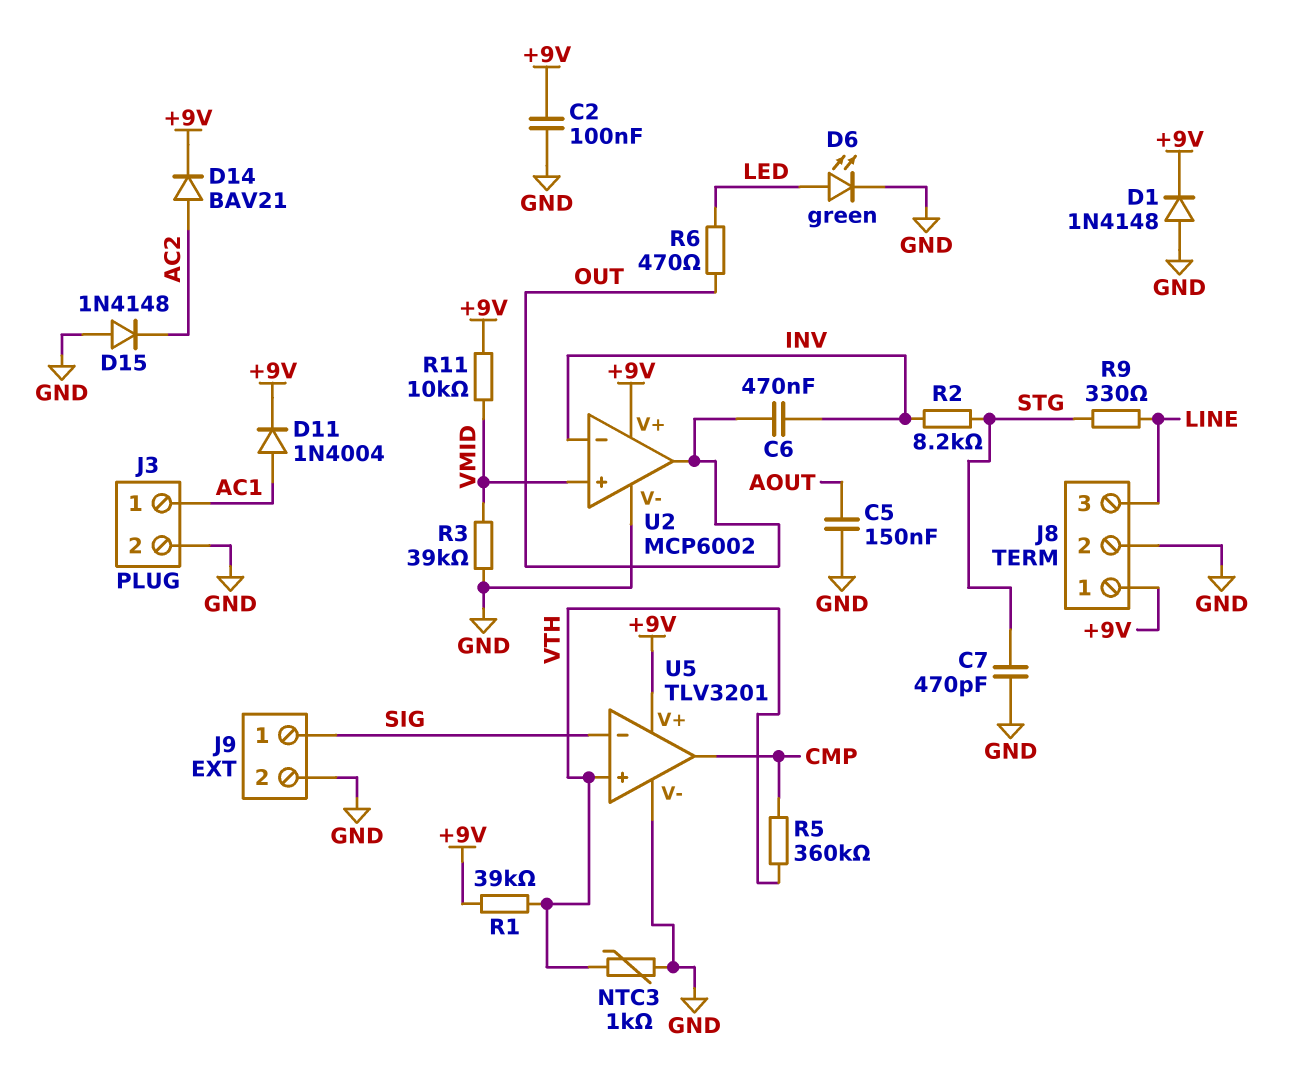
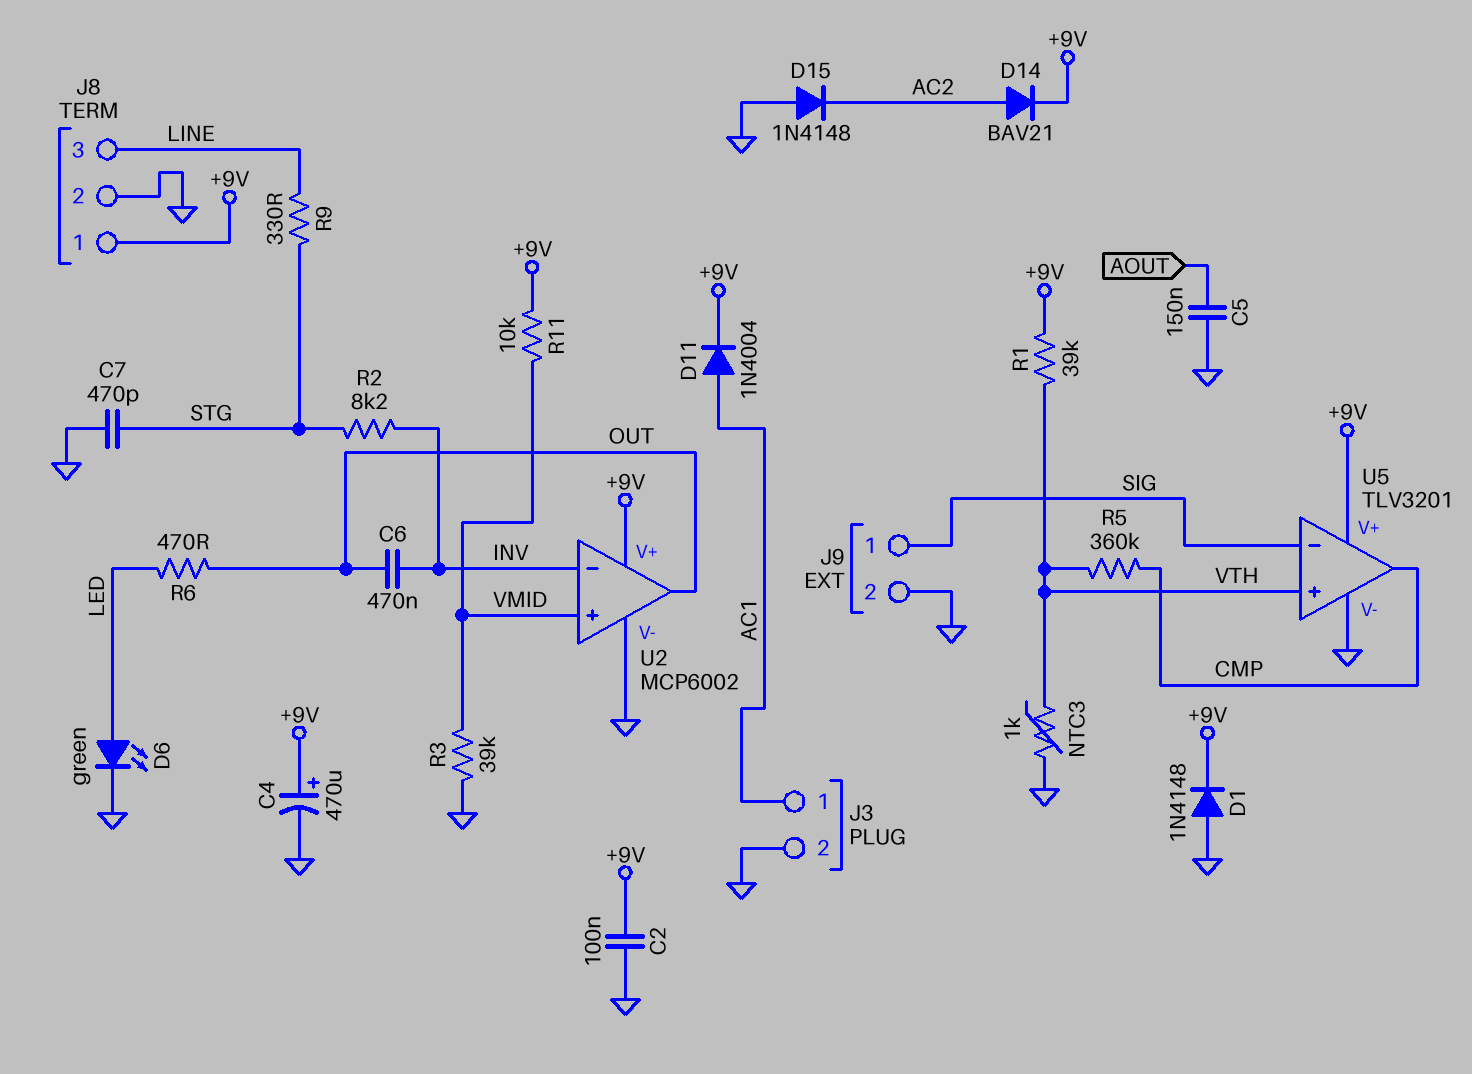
C4: none -> 470uF (plus +9V, minus GND)

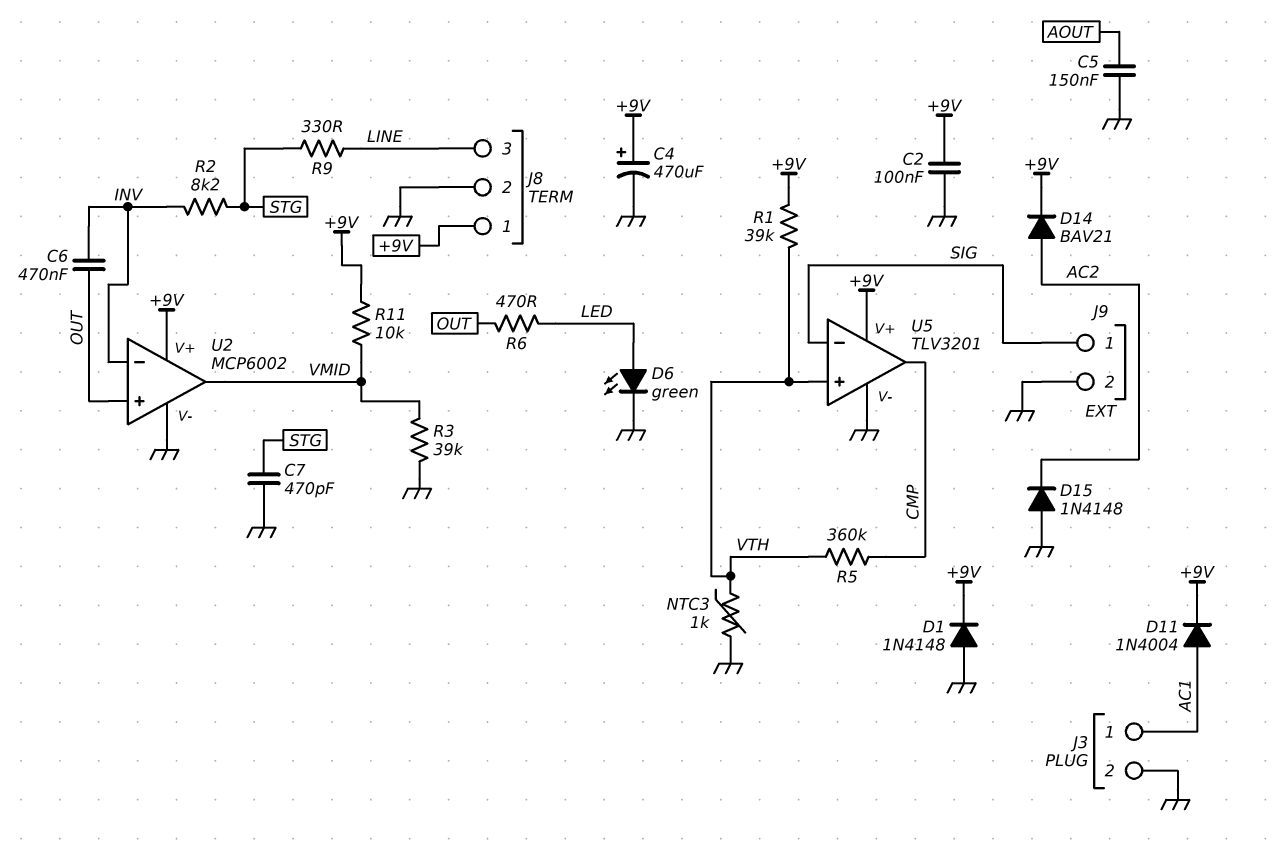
U2 pin in+: VMID -> OUT
U2 pin out: OUT -> VMID

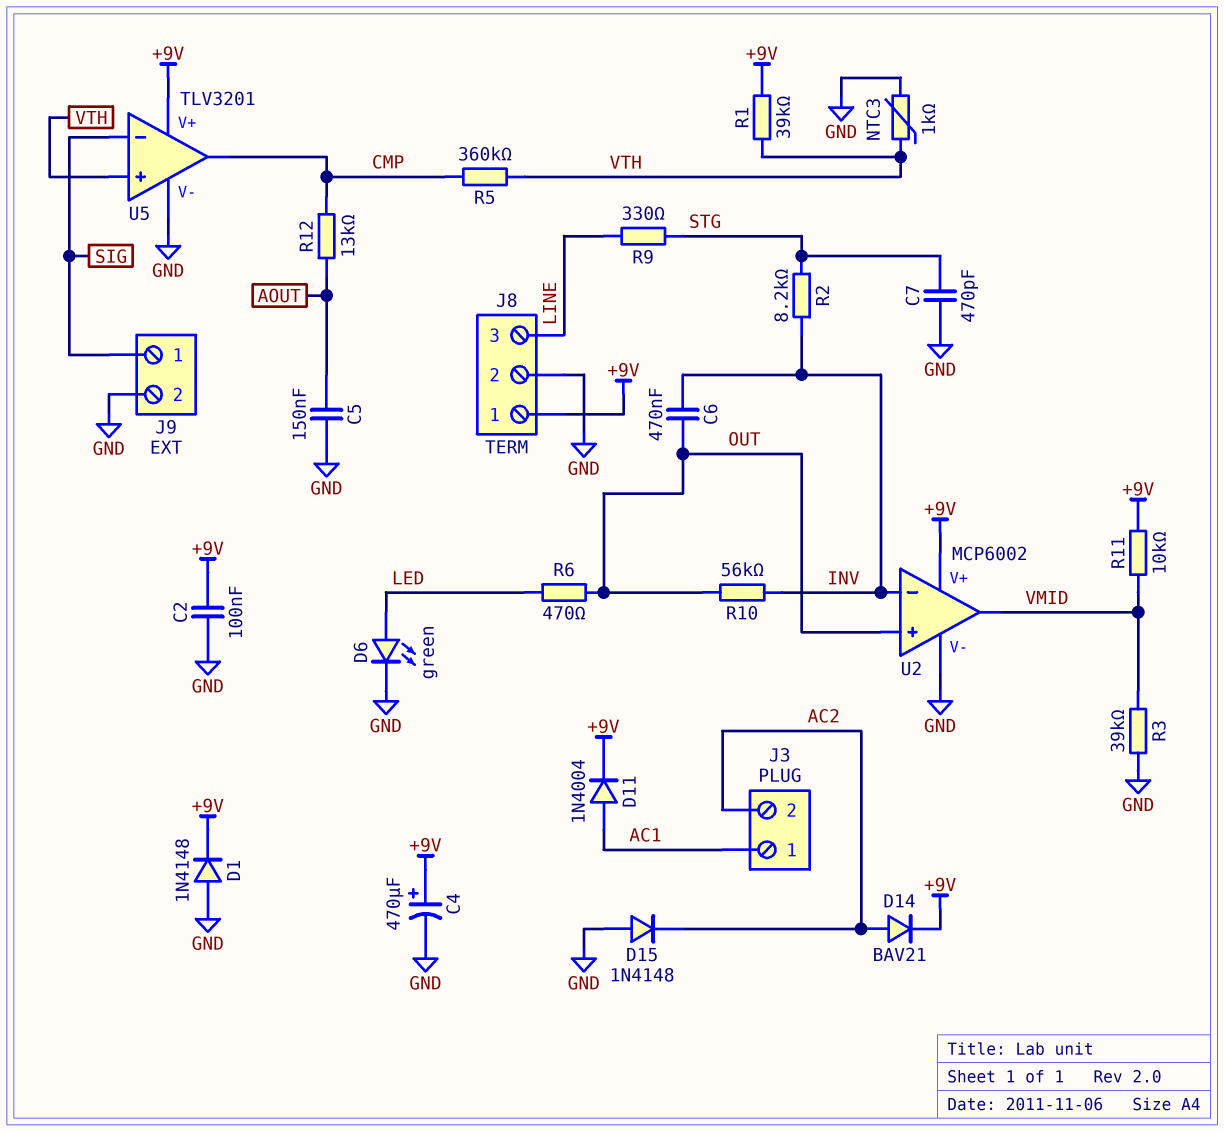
J3 pin 2: GND -> AC2
R10: none -> 56k (INV, OUT)
R12: none -> 13k (AOUT, CMP)

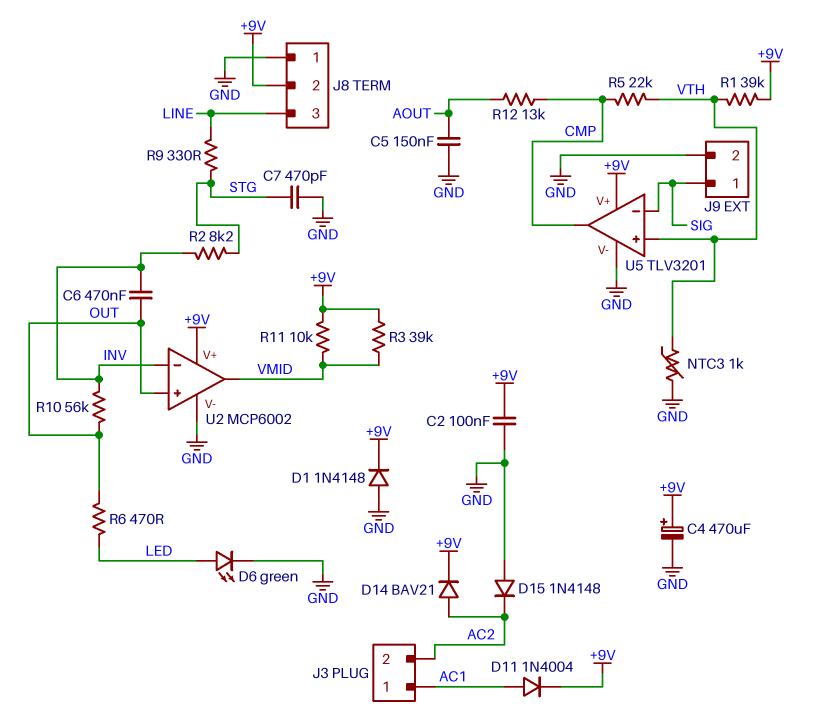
J8 pin 1: +9V -> GND
J8 pin 2: GND -> +9V
R3: 39k (GND, VMID) -> 39k (+9V, VMID)
R5: 360k (CMP, VTH) -> 22k (CMP, VTH)

